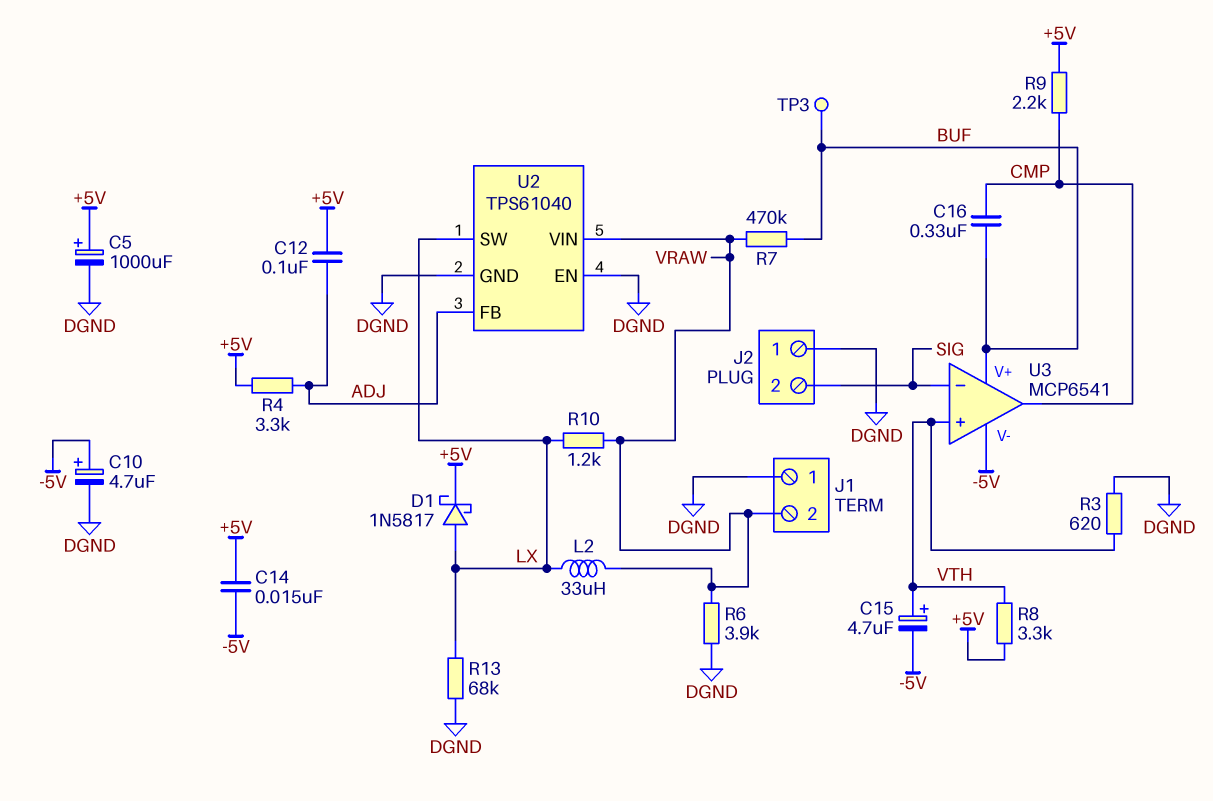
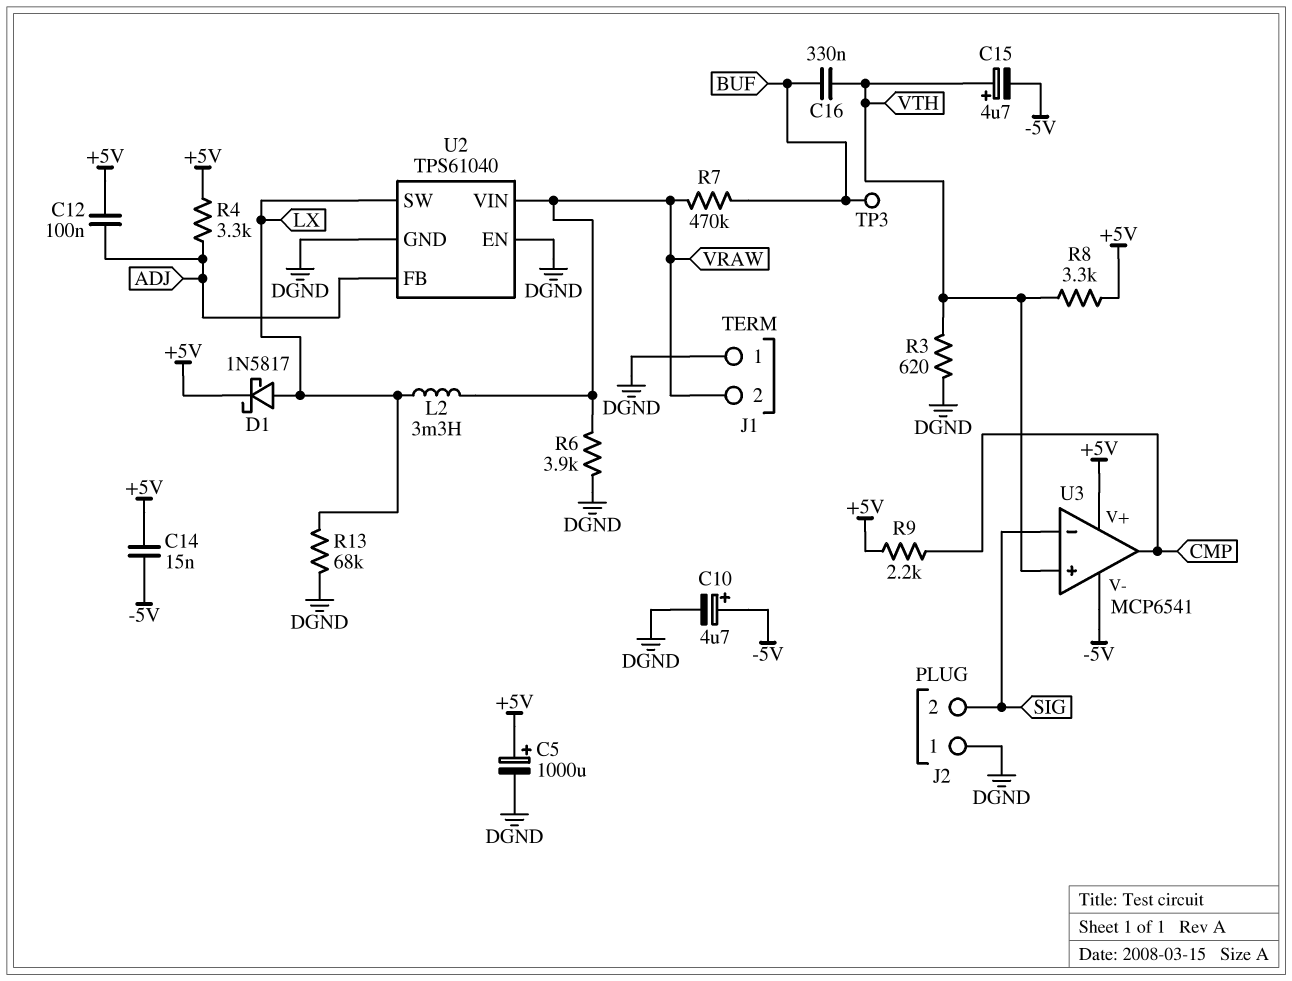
C16: 330nF (BUF, CMP) -> 330nF (BUF, VTH)
L2: 33uH (LX, VRAW) -> 3.3mH (LX, VRAW)
R10: 1.2k (LX, VRAW) -> none
U3 pin V+: BUF -> +5V

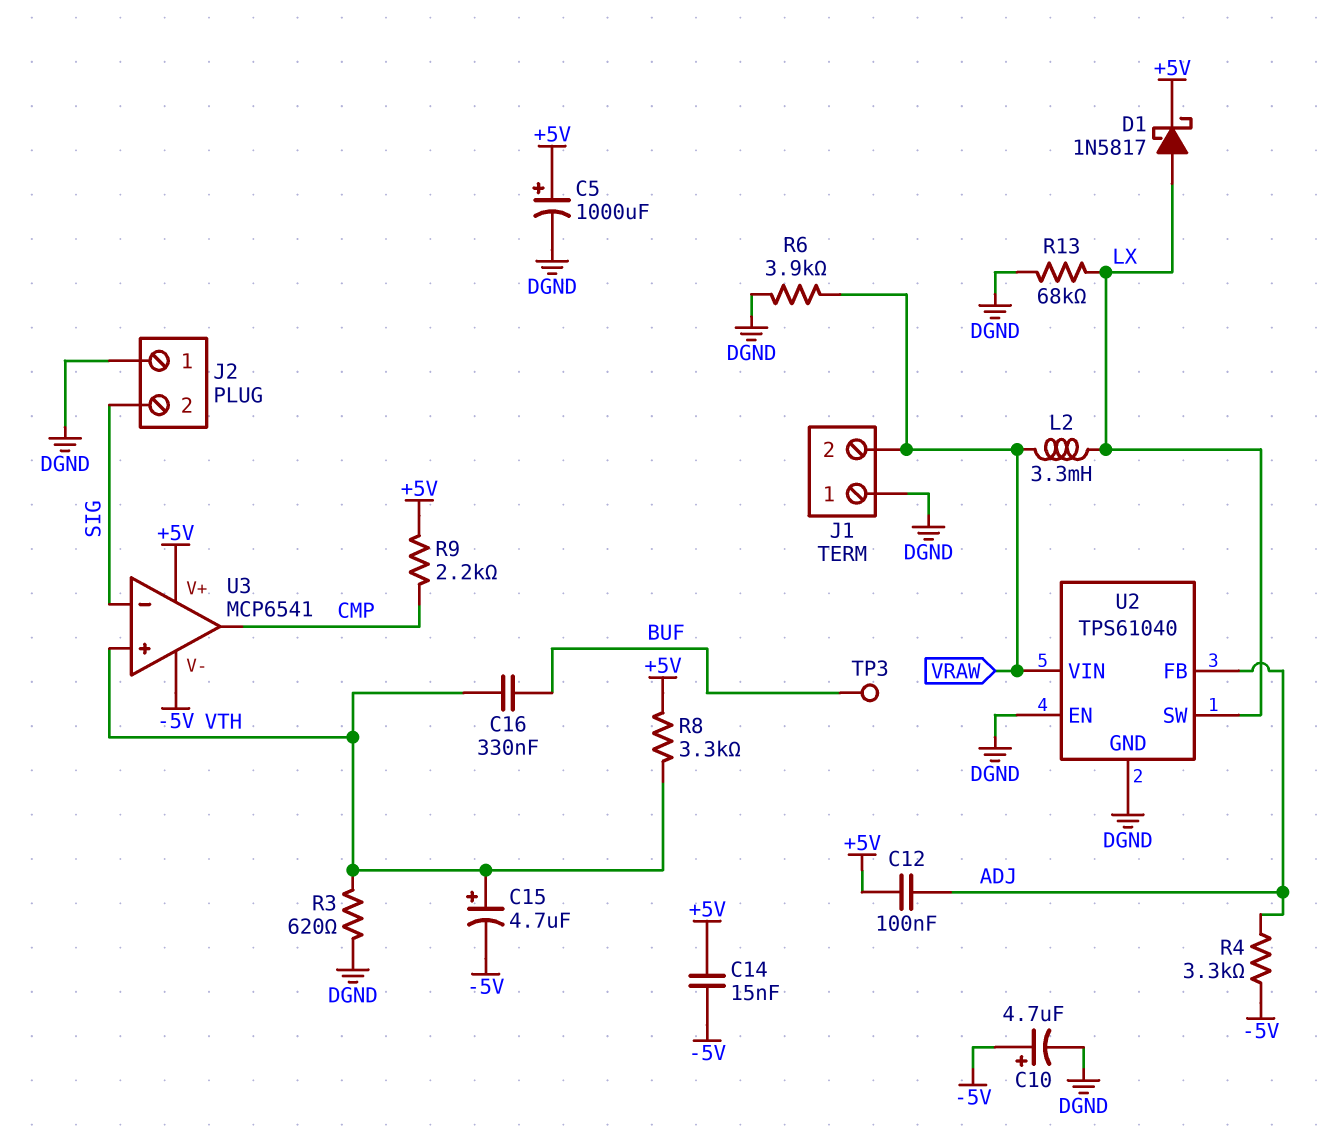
R4: 3.3k (+5V, ADJ) -> 3.3k (-5V, ADJ)
R7: 470k (BUF, VRAW) -> none

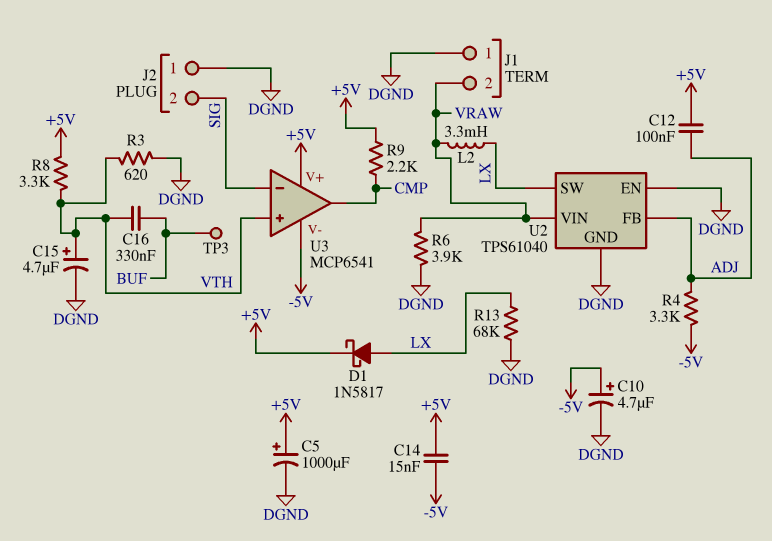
C15: 4.7uF (plus VTH, minus -5V) -> 4.7uF (plus VTH, minus DGND)

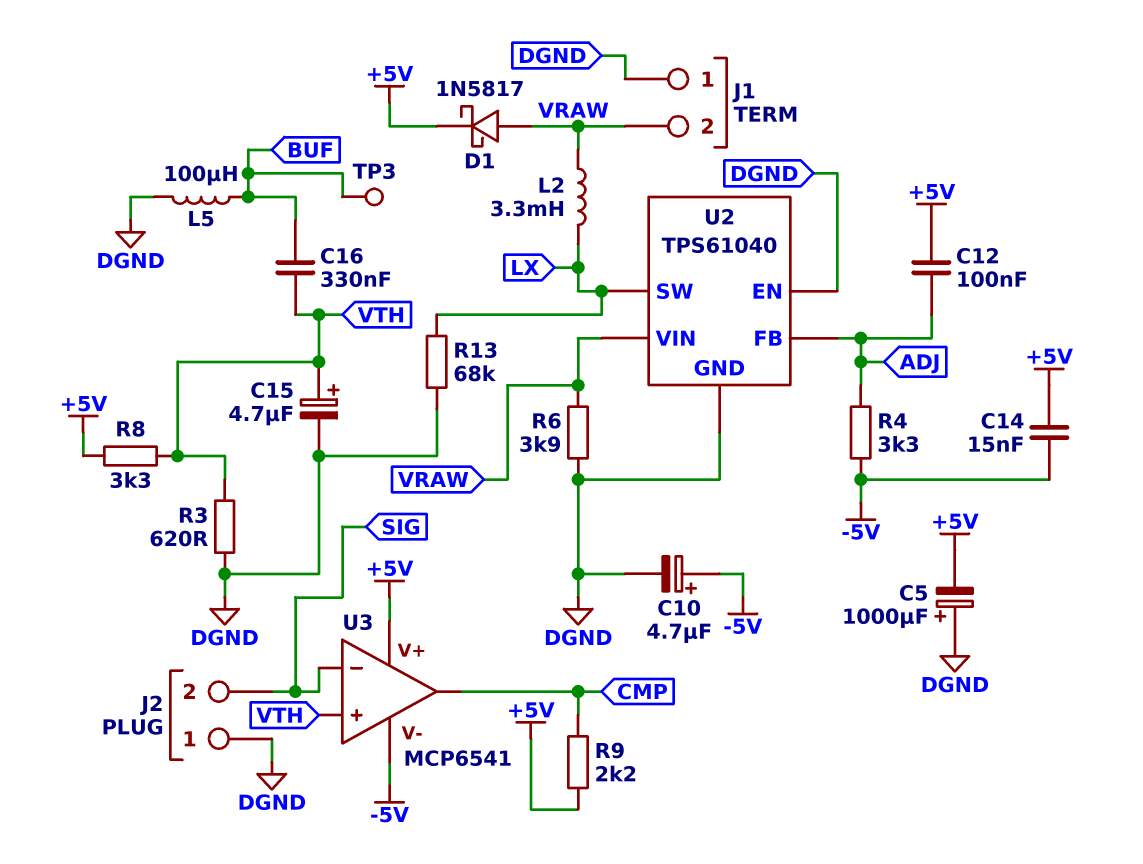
C5: 1000uF (plus +5V, minus DGND) -> 1000uF (plus DGND, minus +5V)
D1: schottky 1N5817 (A LX, K +5V) -> schottky 1N5817 (A VRAW, K +5V)
L5: none -> 100uH (BUF, DGND)

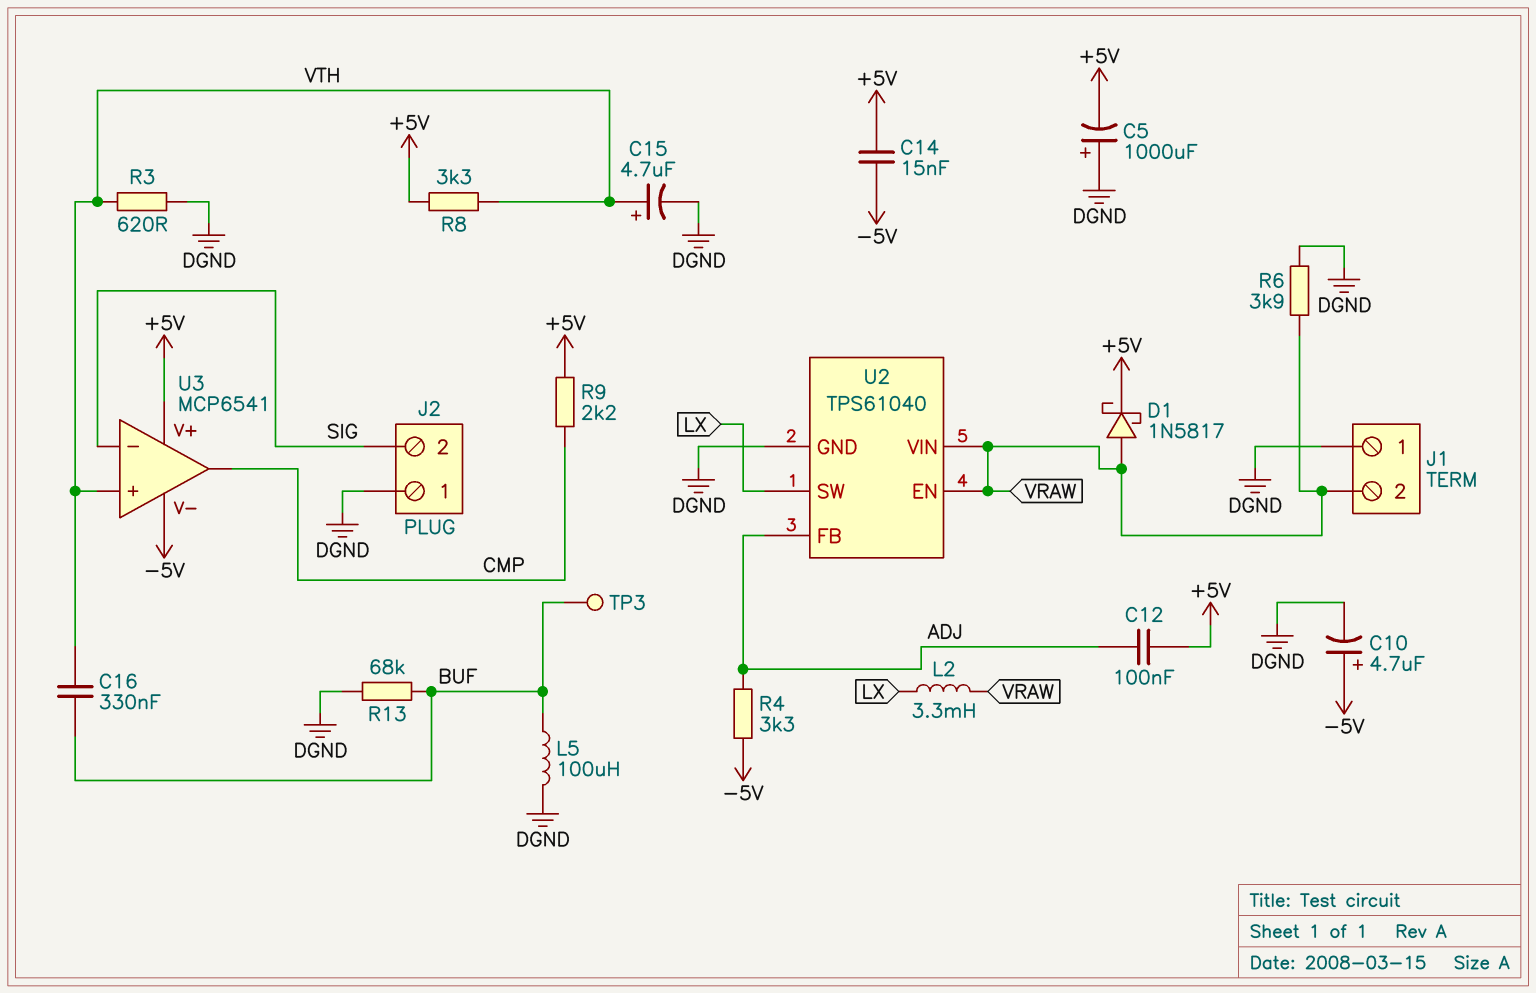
R13: 68k (DGND, LX) -> 68k (BUF, DGND)
U2 pin EN: DGND -> VRAW

